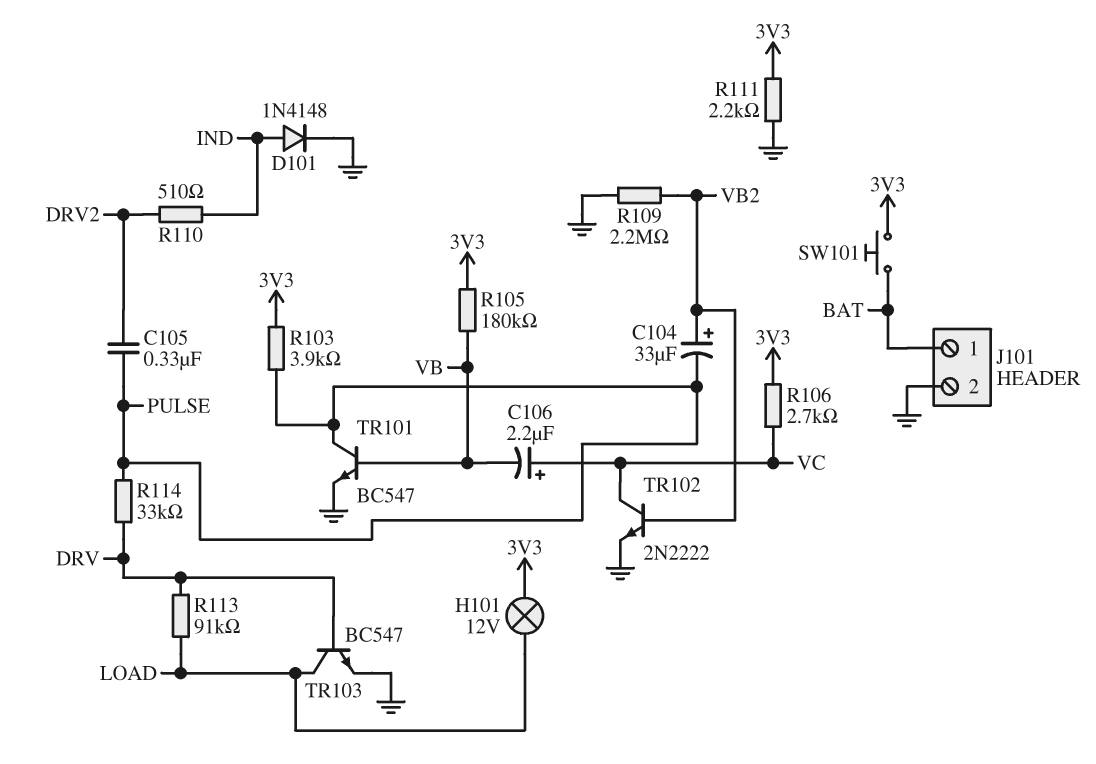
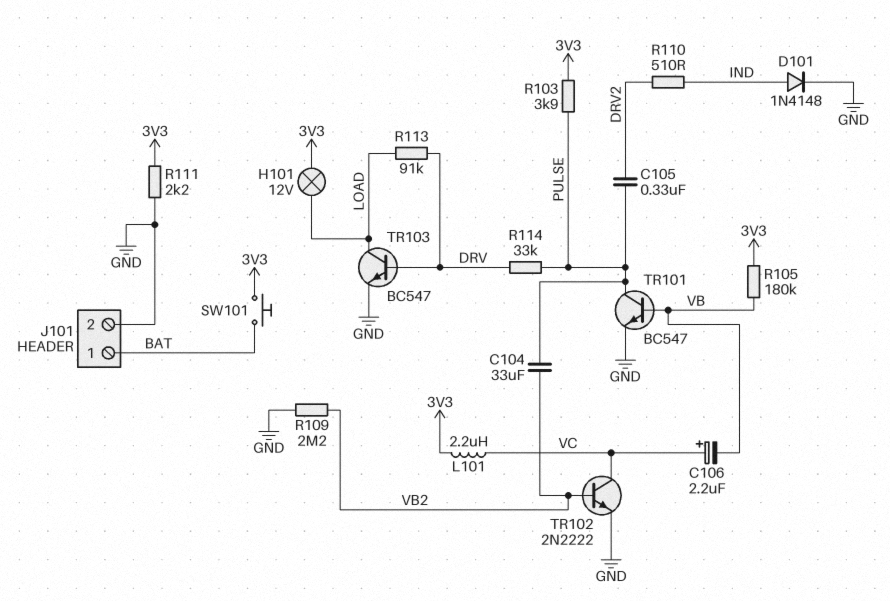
C104: 33uF (plus VB2, minus PULSE) -> 33uF (PULSE, VB2)
L101: none -> 2.2uH (3V3, VC)
R106: 2.7k (3V3, VC) -> none

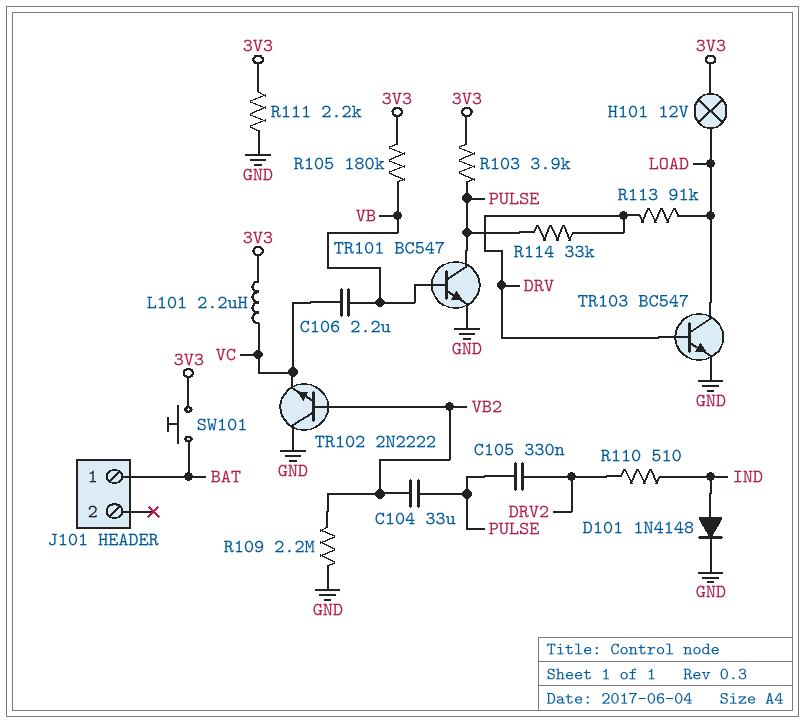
C106: 2.2uF (plus VC, minus VB) -> 2.2uF (VB, VC)
J101 pin 2: GND -> none
TR102: NPN 2N2222 (B VB2, C VC, E GND) -> NPN 2N2222 (B VB2, C GND, E VC)

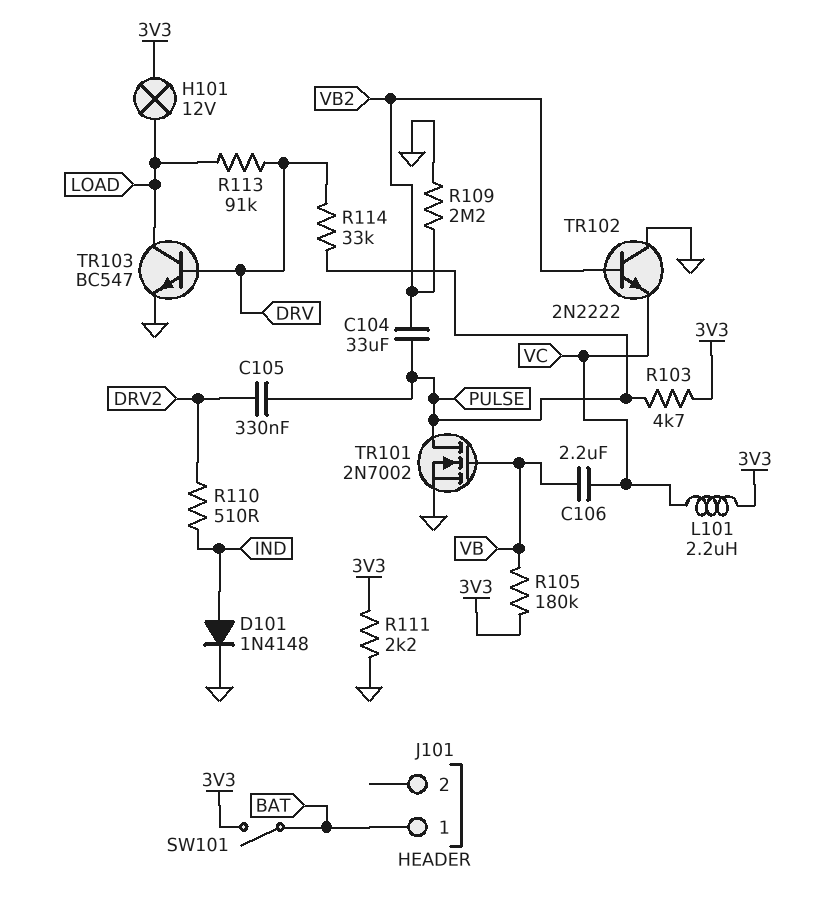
R103: 3.9k (3V3, PULSE) -> 4.7k (3V3, PULSE)
SW101: button (3V3, BAT) -> switch (3V3, BAT)
TR101: NPN BC547 (B VB, C PULSE, E GND) -> NMOS 2N7002 (G VB, D PULSE, S GND)

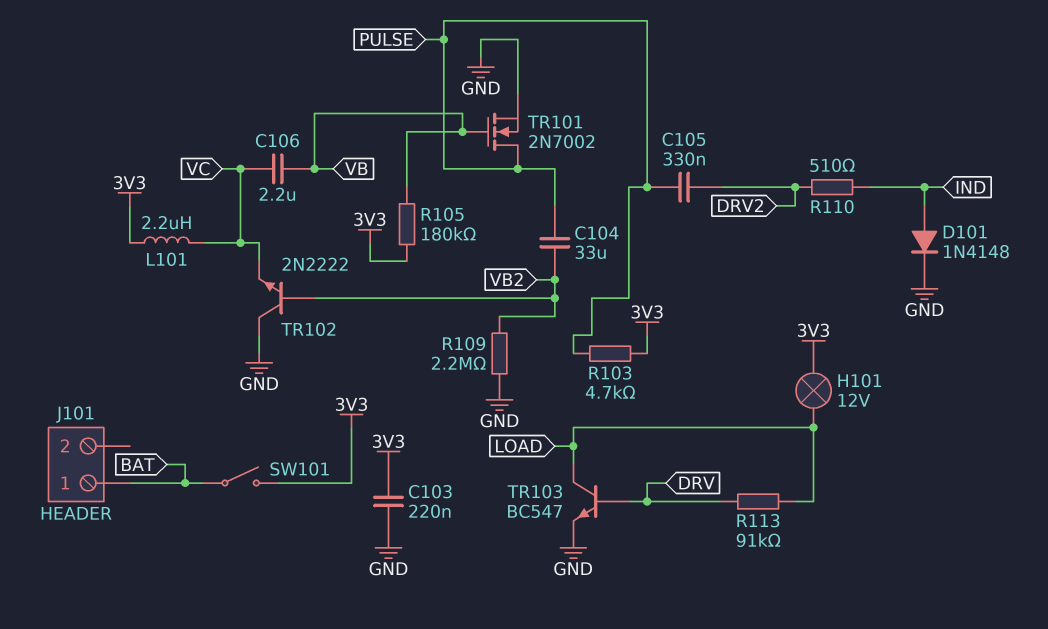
C103: none -> 220nF (3V3, GND)
R111: 2.2k (3V3, GND) -> none
R114: 33k (DRV, PULSE) -> none

